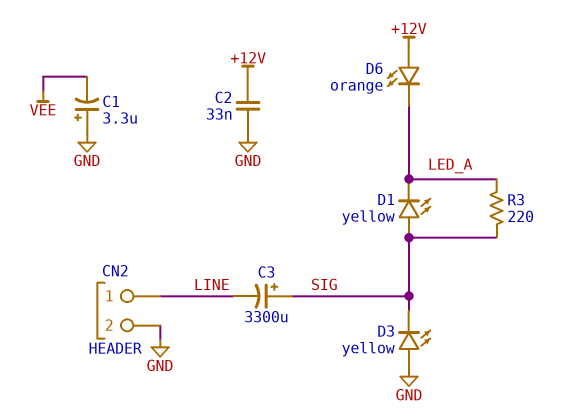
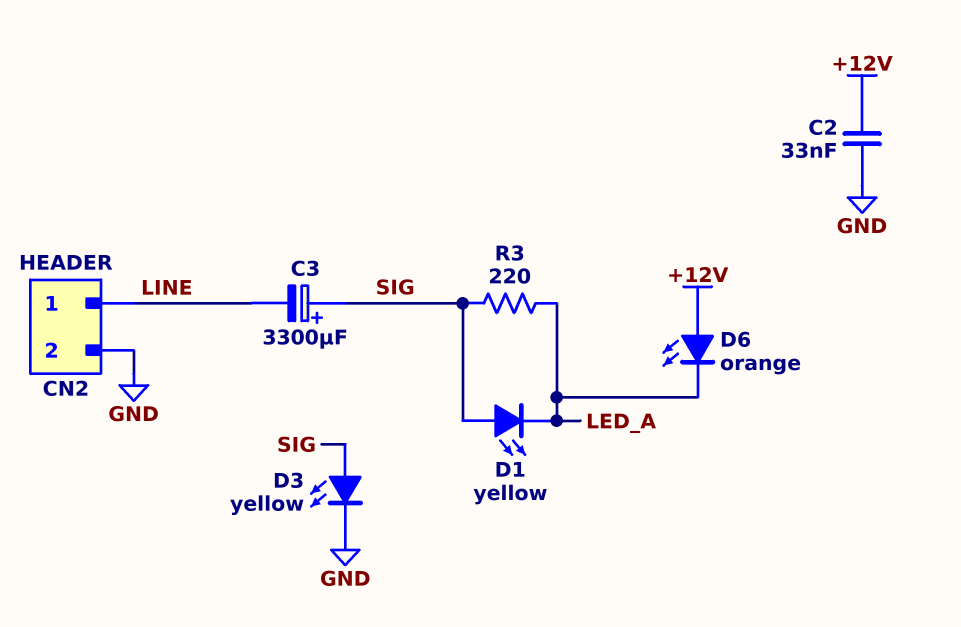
C1: 3.3uF (plus GND, minus VEE) -> none
D3: LED yellow (A GND, K SIG) -> LED yellow (A SIG, K GND)

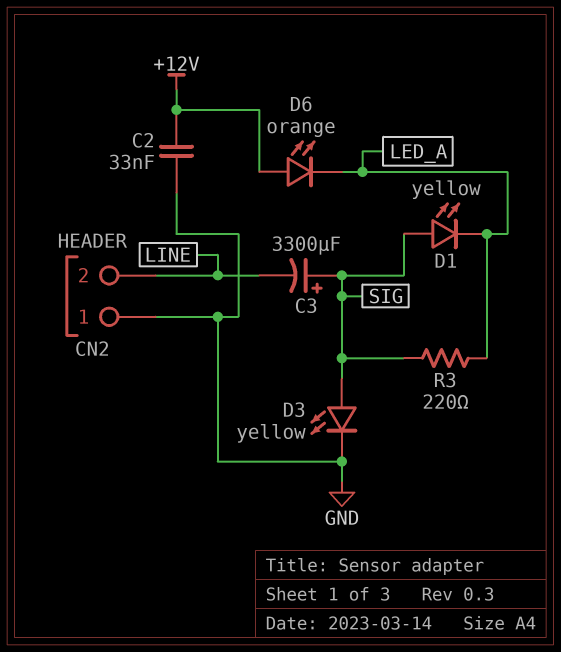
CN2 pin 1: LINE -> GND
CN2 pin 2: GND -> LINE

